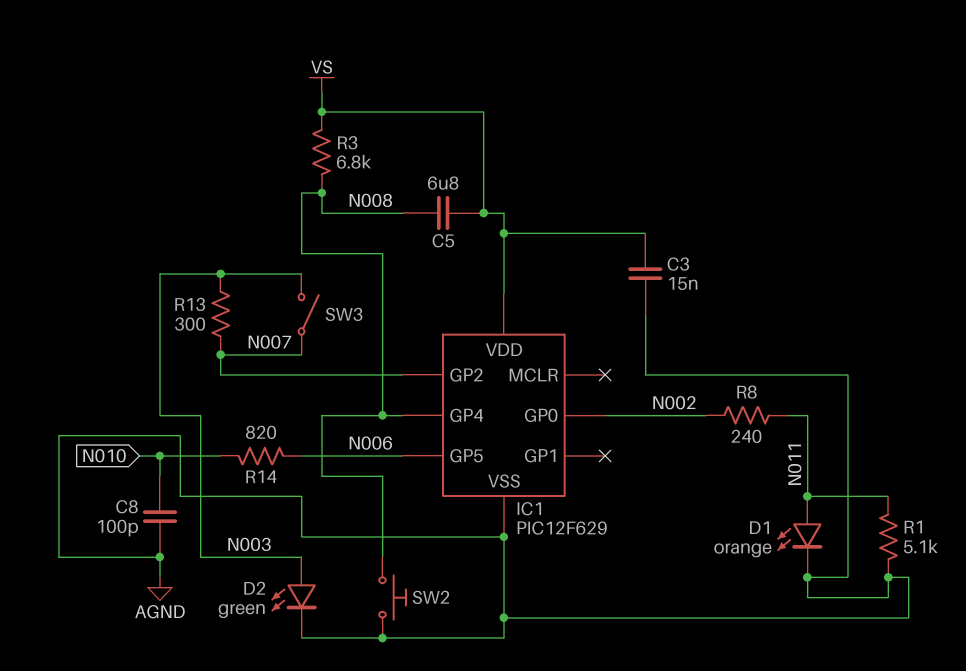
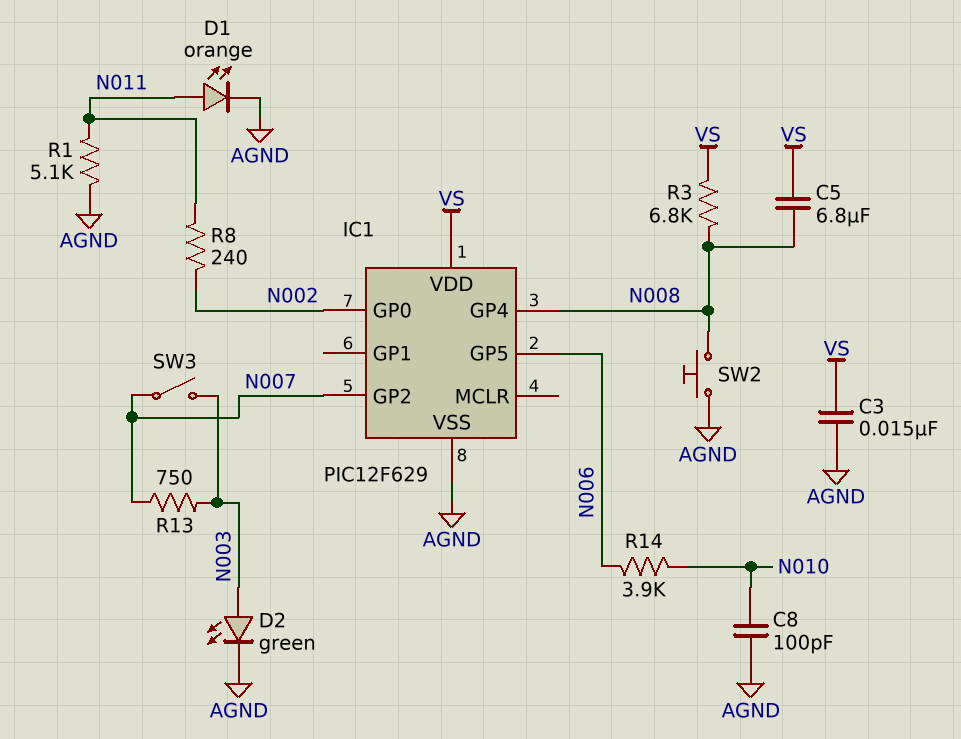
R13: 300 (N003, N007) -> 750 (N003, N007)
R14: 820 (N006, N010) -> 3.9k (N006, N010)

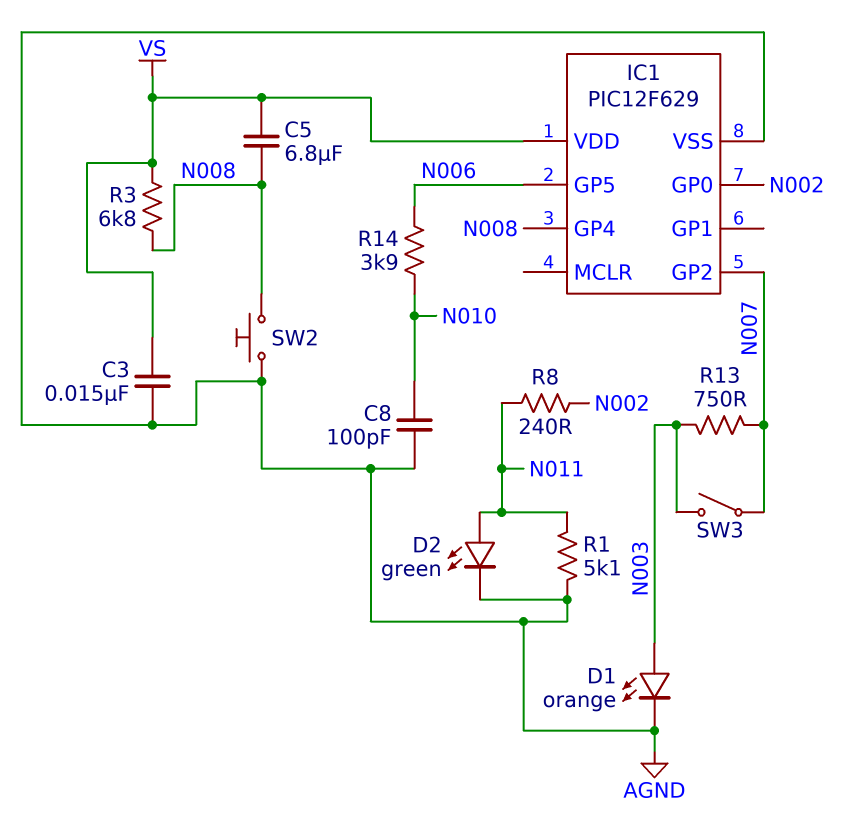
D1: LED orange (A N011, K AGND) -> LED orange (A N003, K AGND)
D2: LED green (A N003, K AGND) -> LED green (A N011, K AGND)

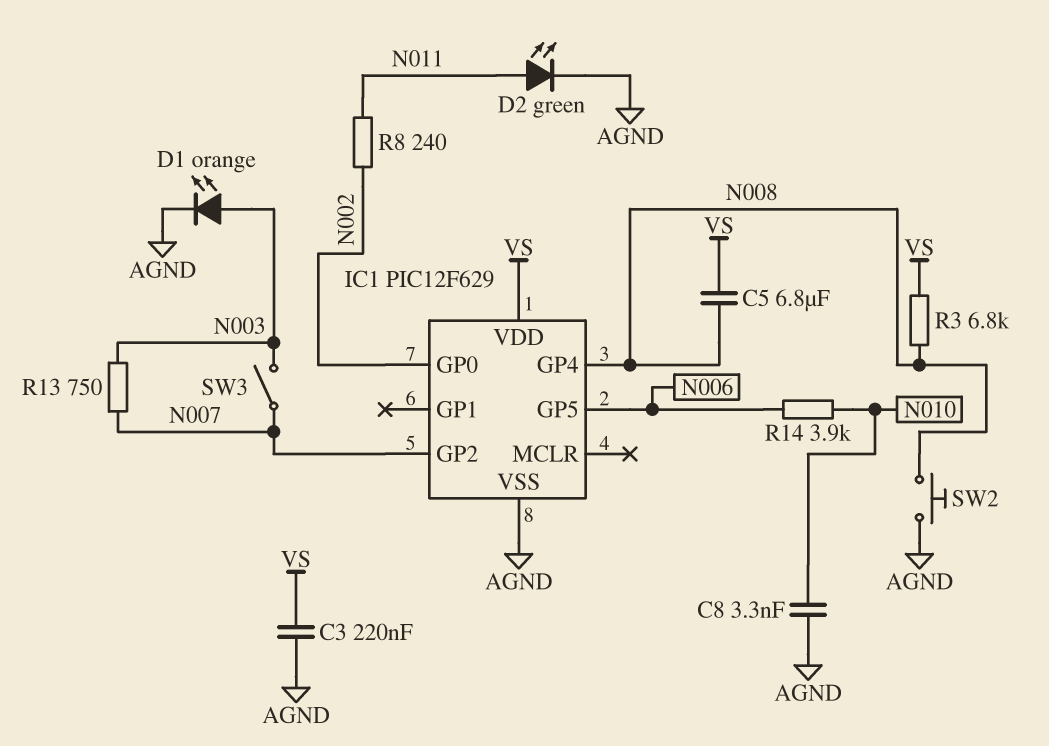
C3: 15nF (AGND, VS) -> 220nF (AGND, VS)
C8: 100pF (AGND, N010) -> 3.3nF (AGND, N010)
R1: 5.1k (AGND, N011) -> none

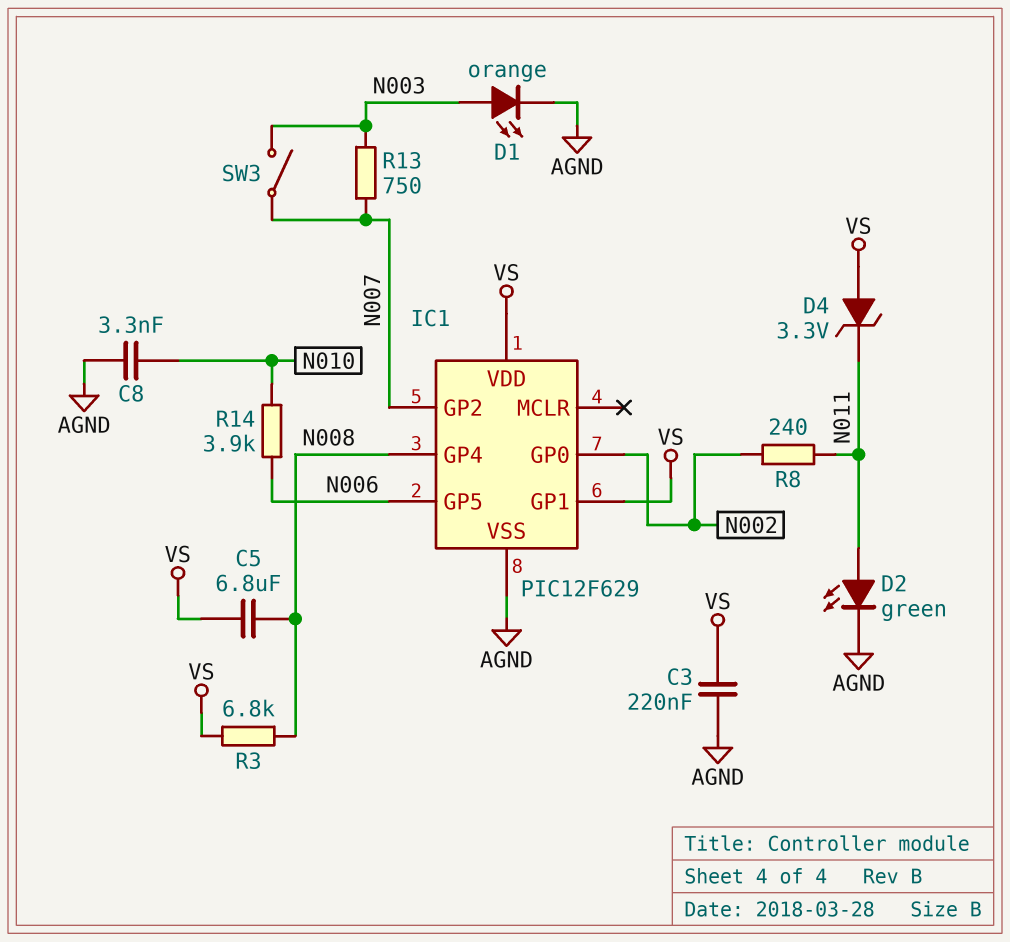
D4: none -> zener 3.3V (A VS, K N011)
IC1 pin GP1: none -> VS
SW2: button (AGND, N008) -> none

